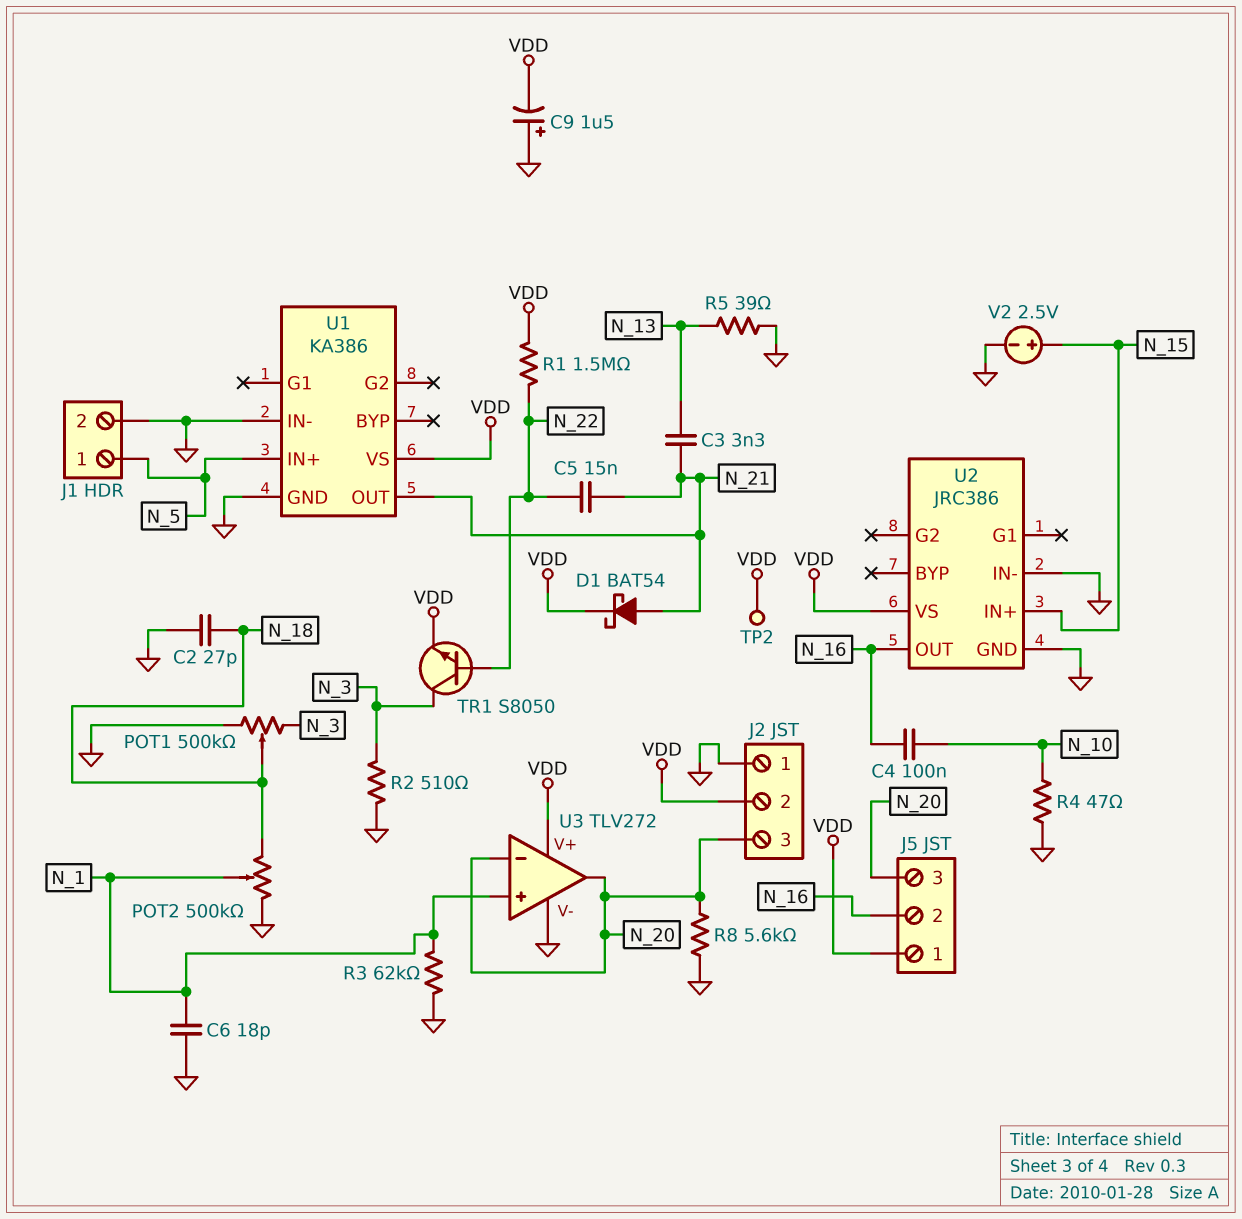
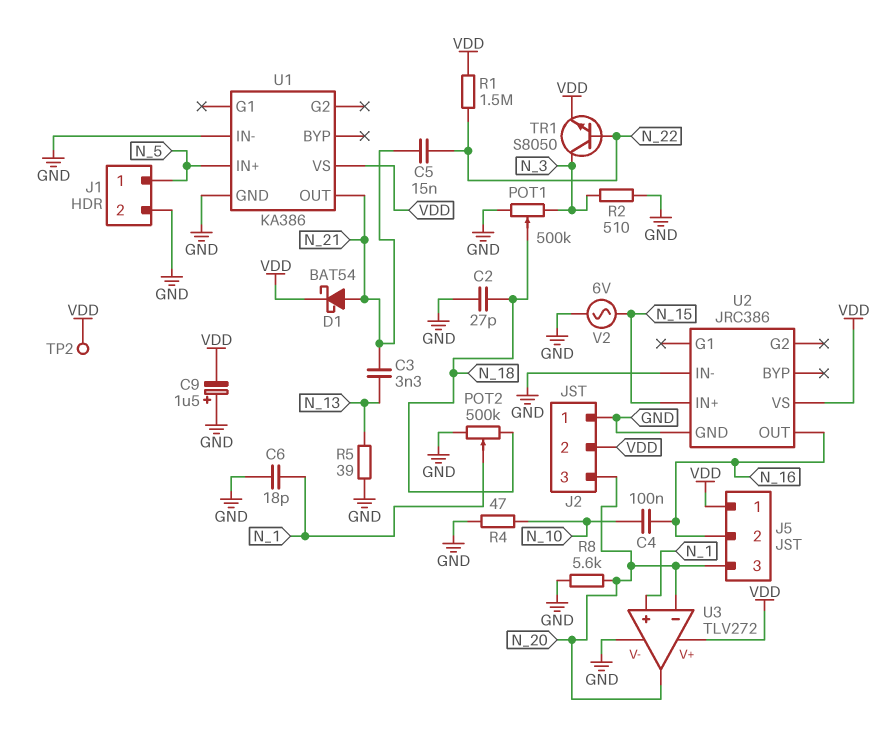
R3: 62k (GND, N_1) -> none
V2: 2.5V (plus N_15, minus GND) -> AC 6V (GND, N_15)

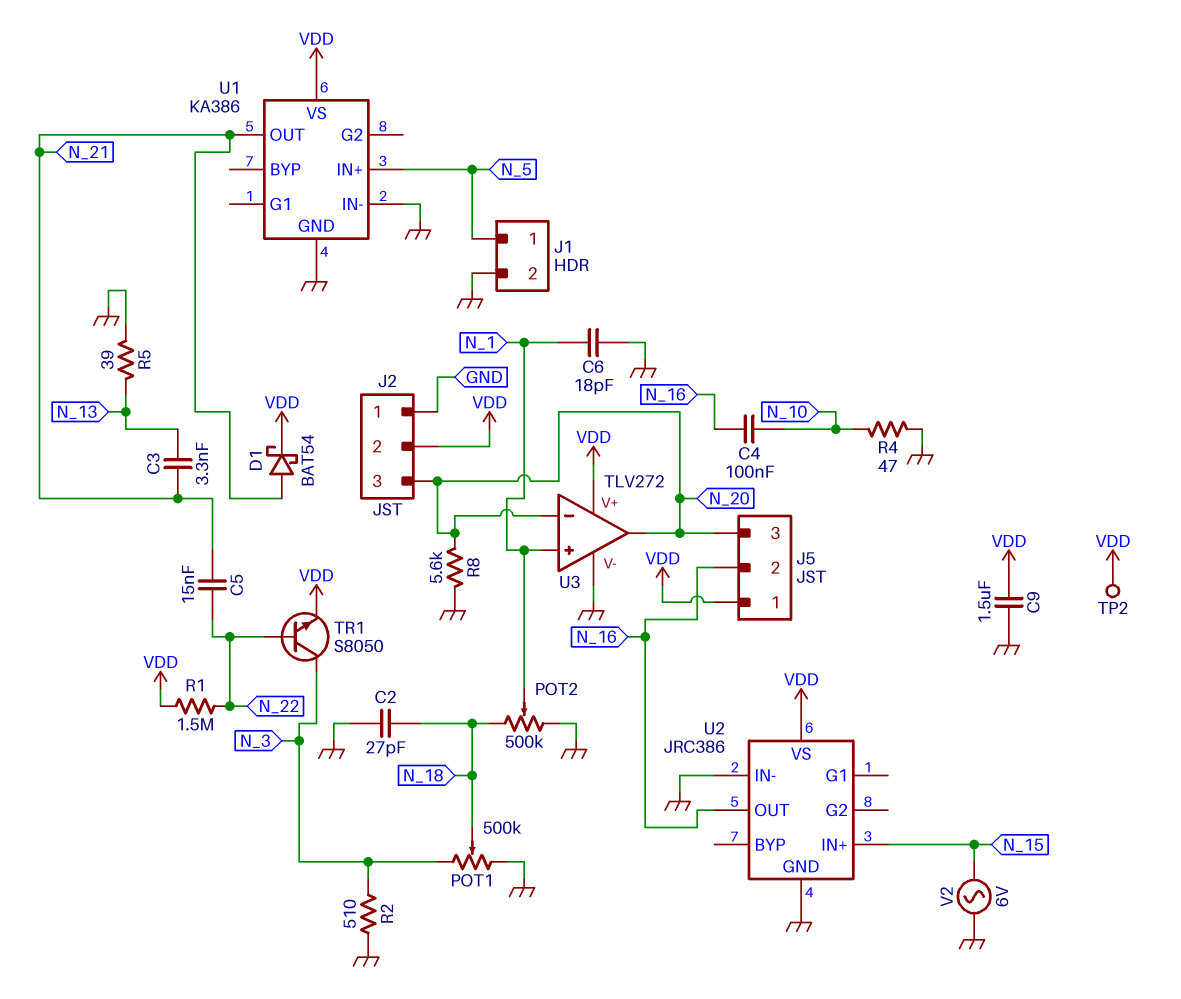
C9: 1.5uF (plus GND, minus VDD) -> 1.5uF (GND, VDD)

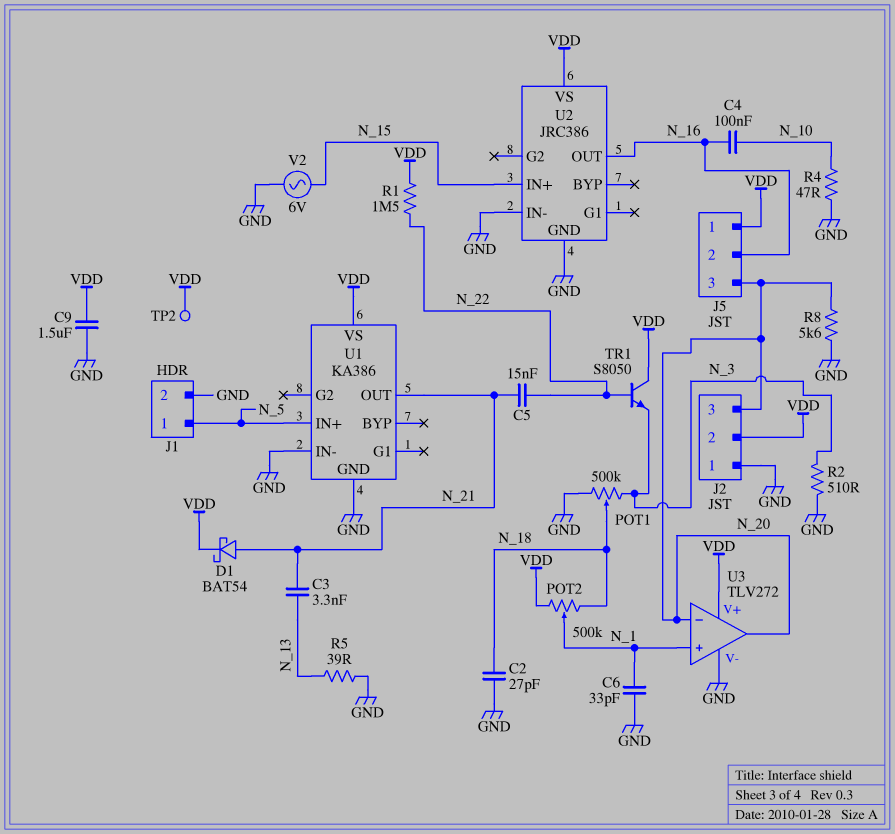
C6: 18pF (GND, N_1) -> 33pF (GND, N_1)
POT2: 500k (GND, N_18, wiper N_1) -> 500k (N_18, VDD, wiper N_1)
TR1: NPN S8050 (B N_22, C N_3, E VDD) -> NPN S8050 (B N_22, C VDD, E N_3)

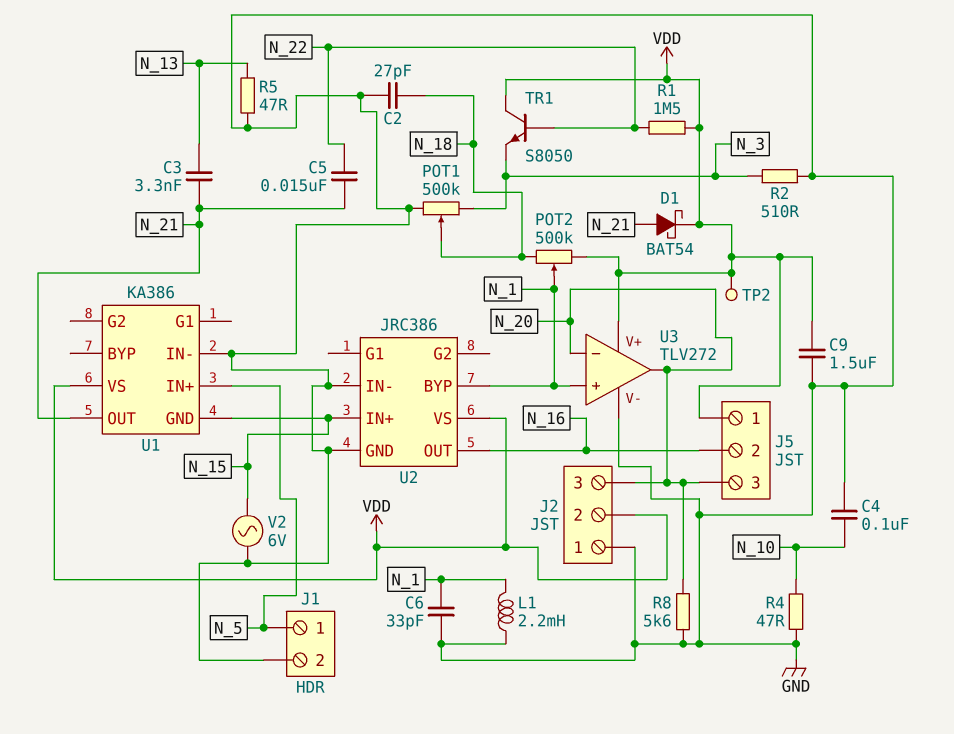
C4: 100nF (N_10, N_16) -> 100nF (GND, N_10)
L1: none -> 2.2mH (GND, N_1)
R5: 39 (GND, N_13) -> 47 (GND, N_13)
U1 pin GND: GND -> N_15
U2 pin BYP: none -> N_1

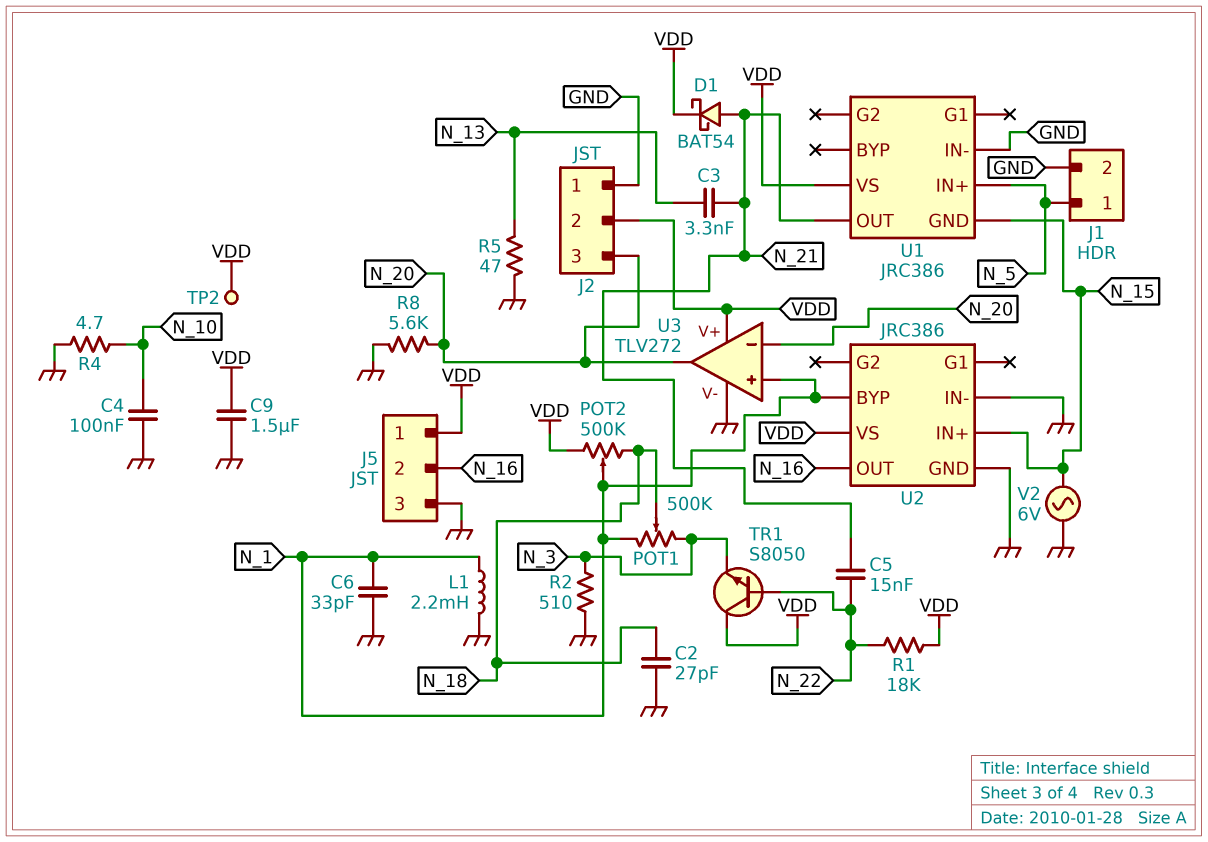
J5 pin 3: N_20 -> GND
POT1: 500k (GND, N_3, wiper N_18) -> 500k (N_1, N_3, wiper N_18)
R1: 1.5M (N_22, VDD) -> 18k (N_22, VDD)
R4: 47 (GND, N_10) -> 4.7 (GND, N_10)
U1: KA386 -> JRC386

